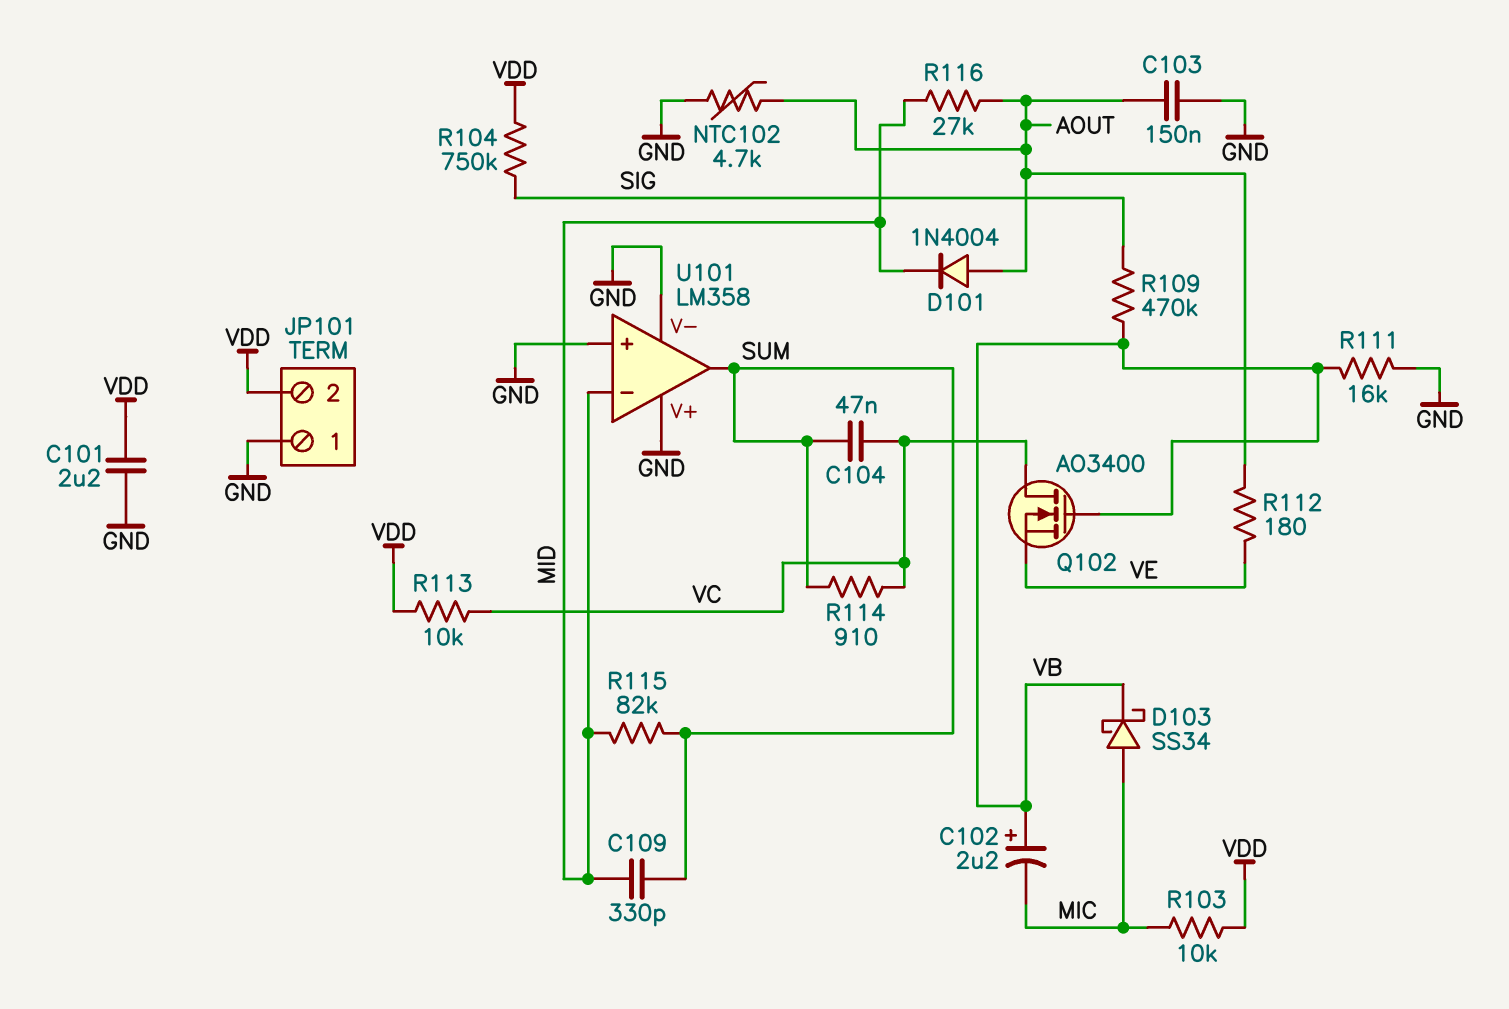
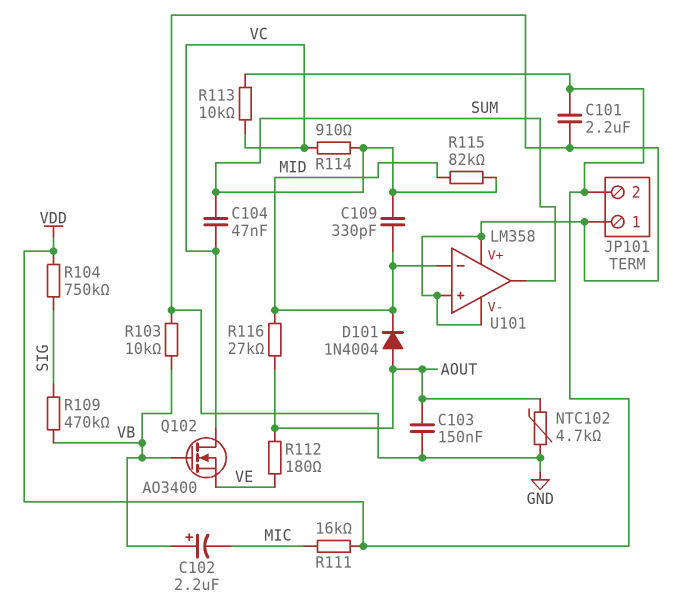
D103: schottky SS34 (A MIC, K VB) -> none
R103: 10k (MIC, VDD) -> 10k (GND, VB)
R111: 16k (GND, VB) -> 16k (MIC, VDD)

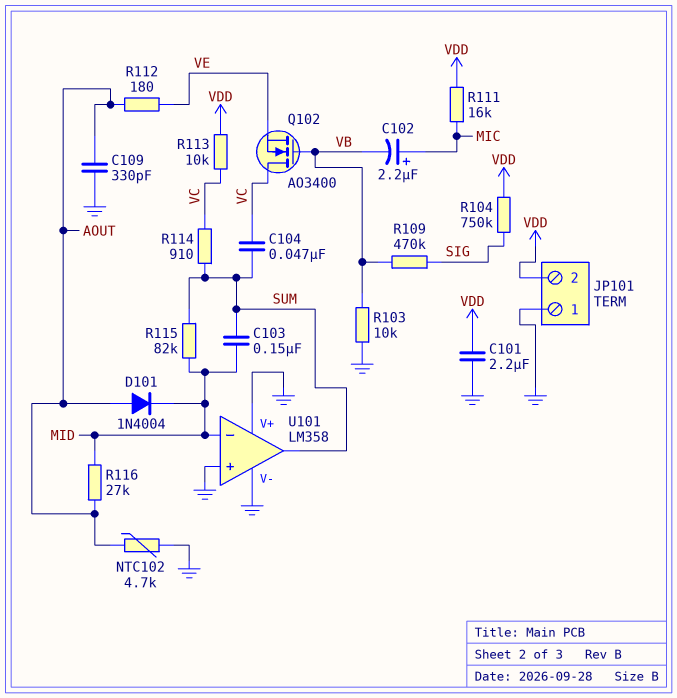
C102: 2.2uF (plus VB, minus MIC) -> 2.2uF (plus MIC, minus VB)
C103: 150nF (AOUT, GND) -> 150nF (MID, SUM)
C109: 330pF (MID, SUM) -> 330pF (AOUT, GND)

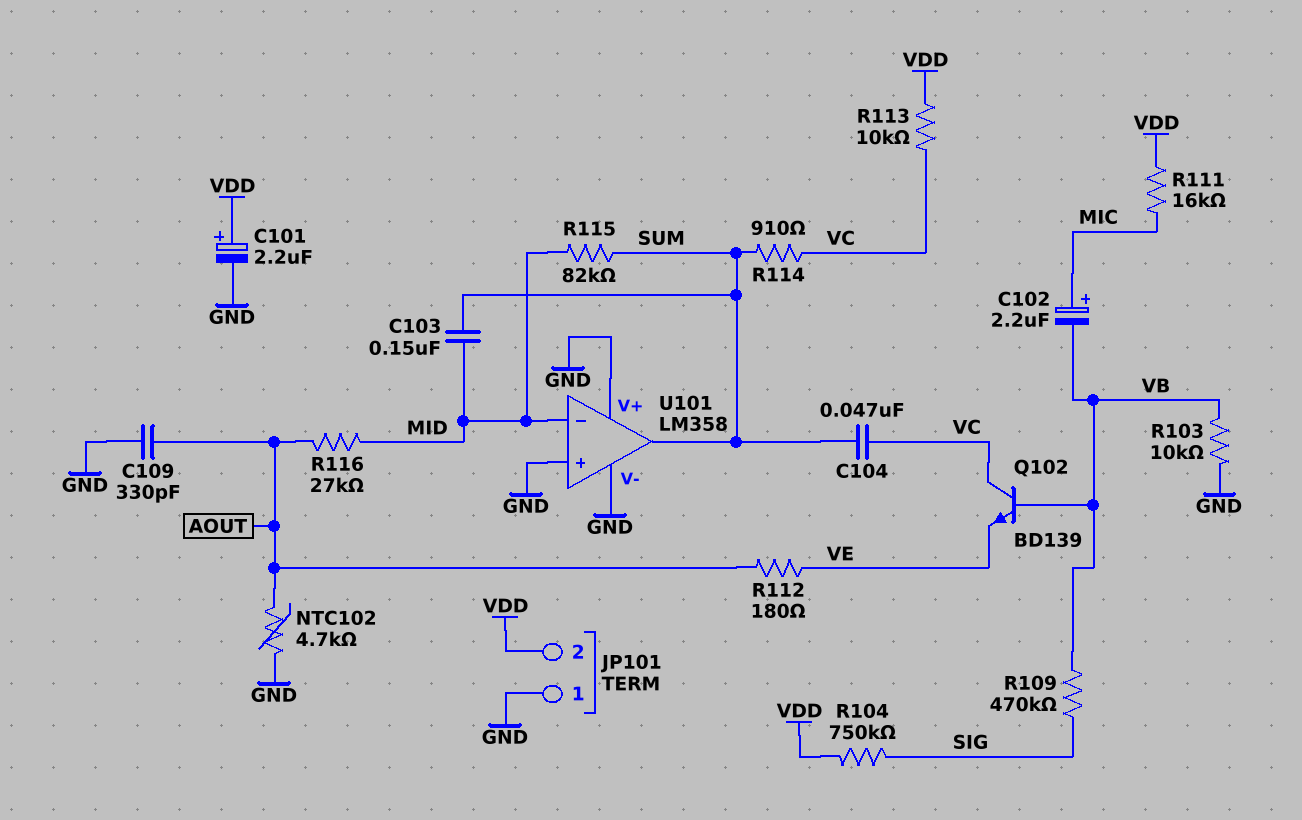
C101: 2.2uF (GND, VDD) -> 2.2uF (plus VDD, minus GND)
D101: diode 1N4004 (A AOUT, K MID) -> none
Q102: NMOS AO3400 (G VB, D VC, S VE) -> NPN BD139 (B VB, C VC, E VE)

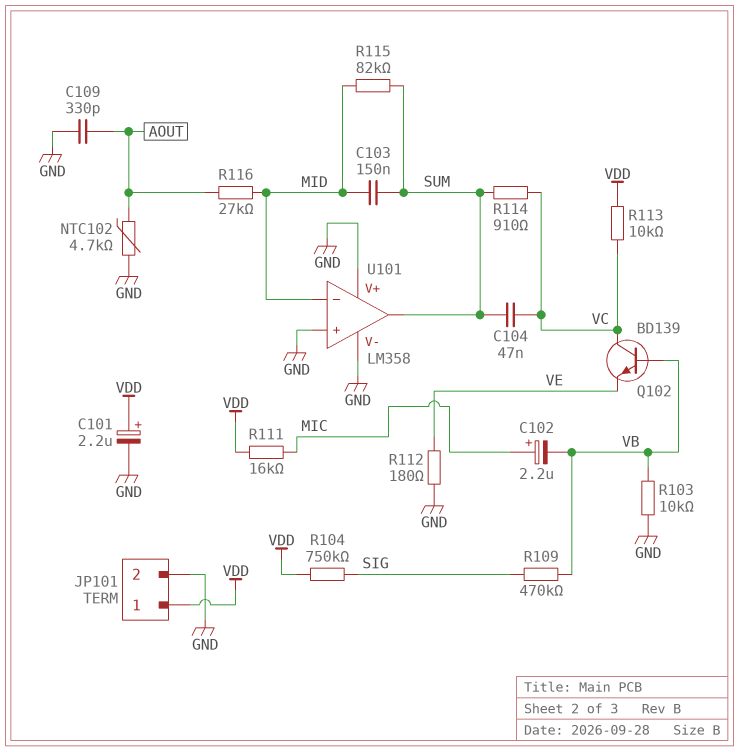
JP101 pin 1: GND -> VDD
JP101 pin 2: VDD -> GND
R112: 180 (AOUT, VE) -> 180 (GND, VE)

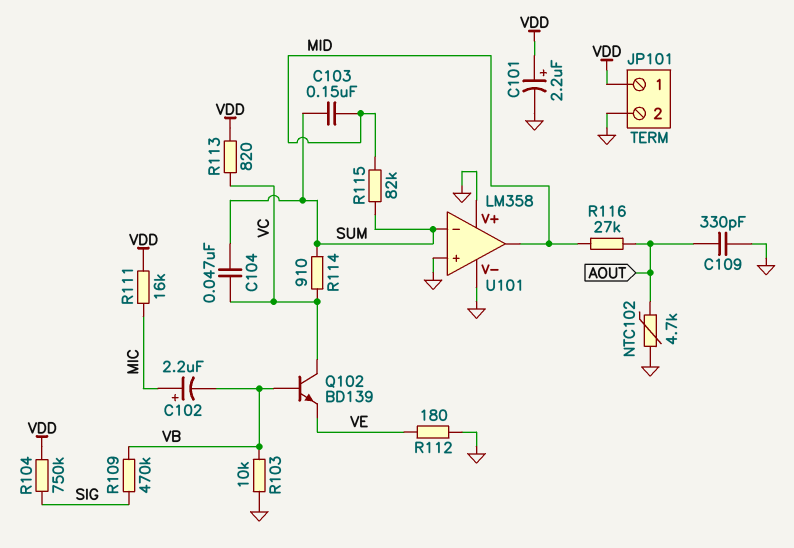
R113: 10k (VC, VDD) -> 820 (VC, VDD)
U101 pin in-: MID -> SUM
U101 pin out: SUM -> MID

